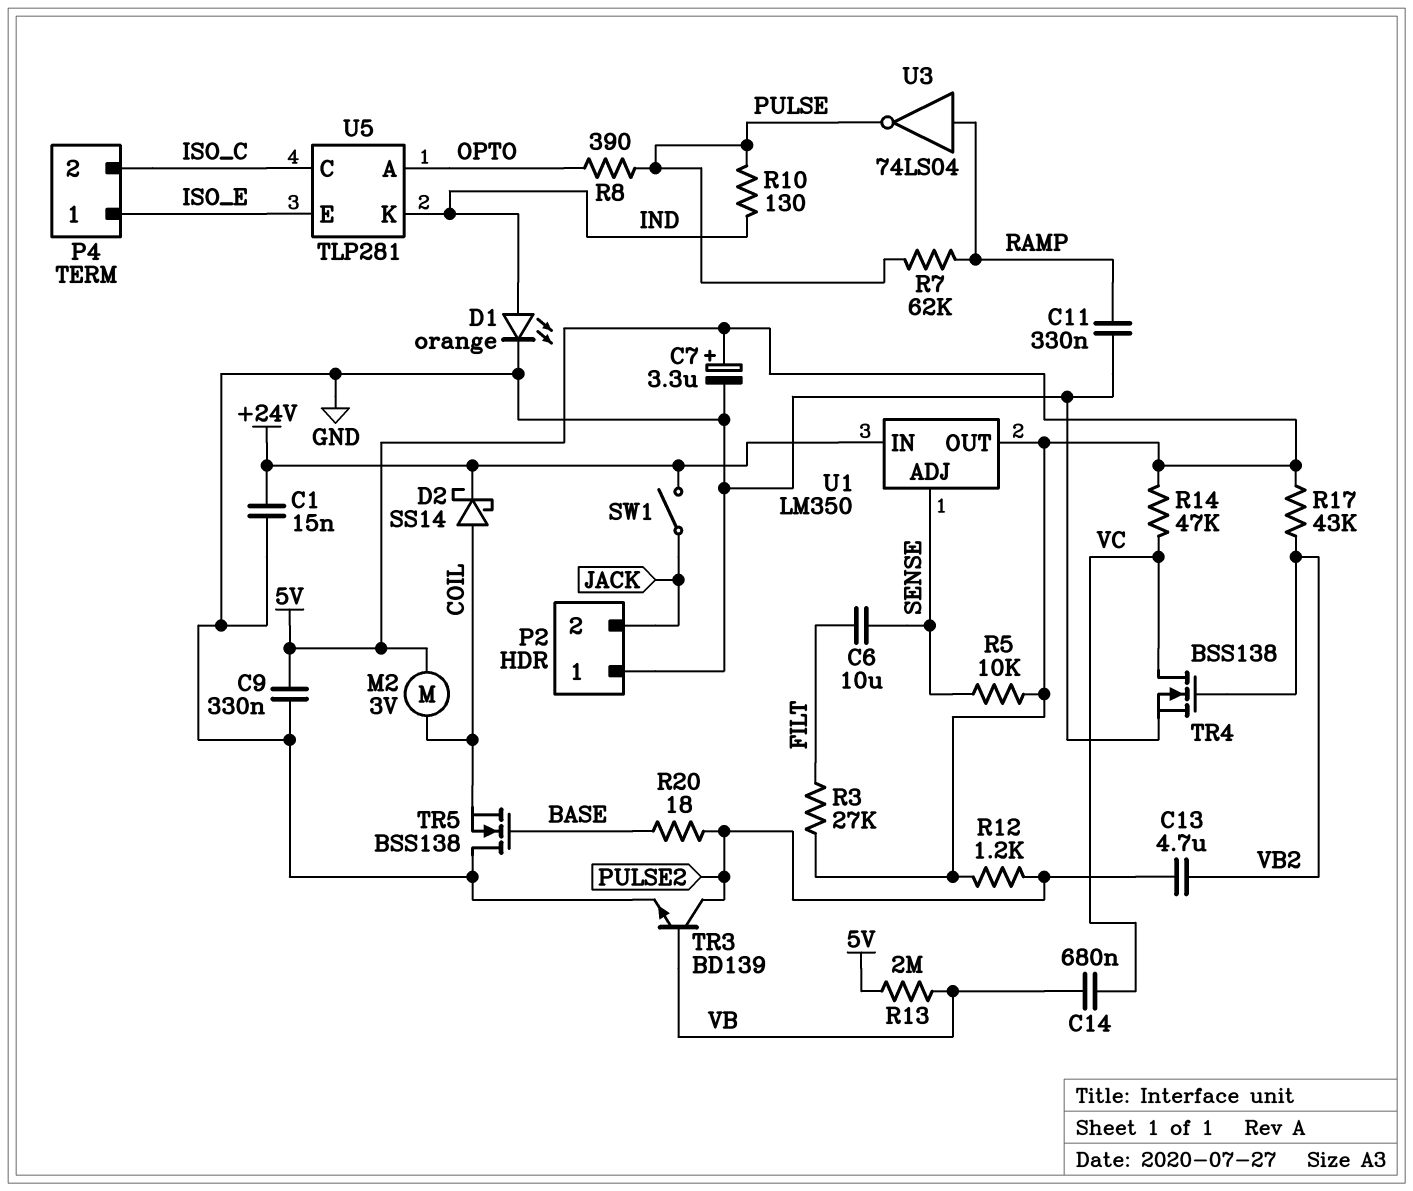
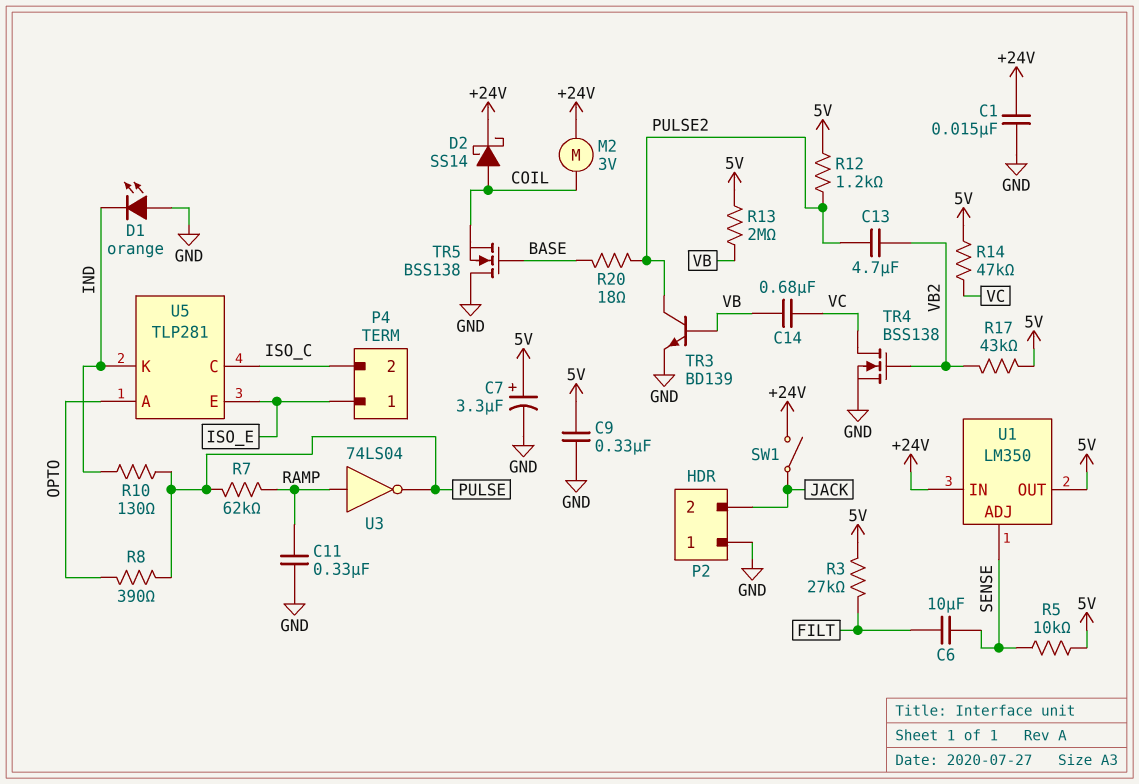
D1: LED orange (A IND, K GND) -> LED orange (A GND, K IND)
M2: motor 3V (5V, COIL) -> motor 3V (+24V, COIL)

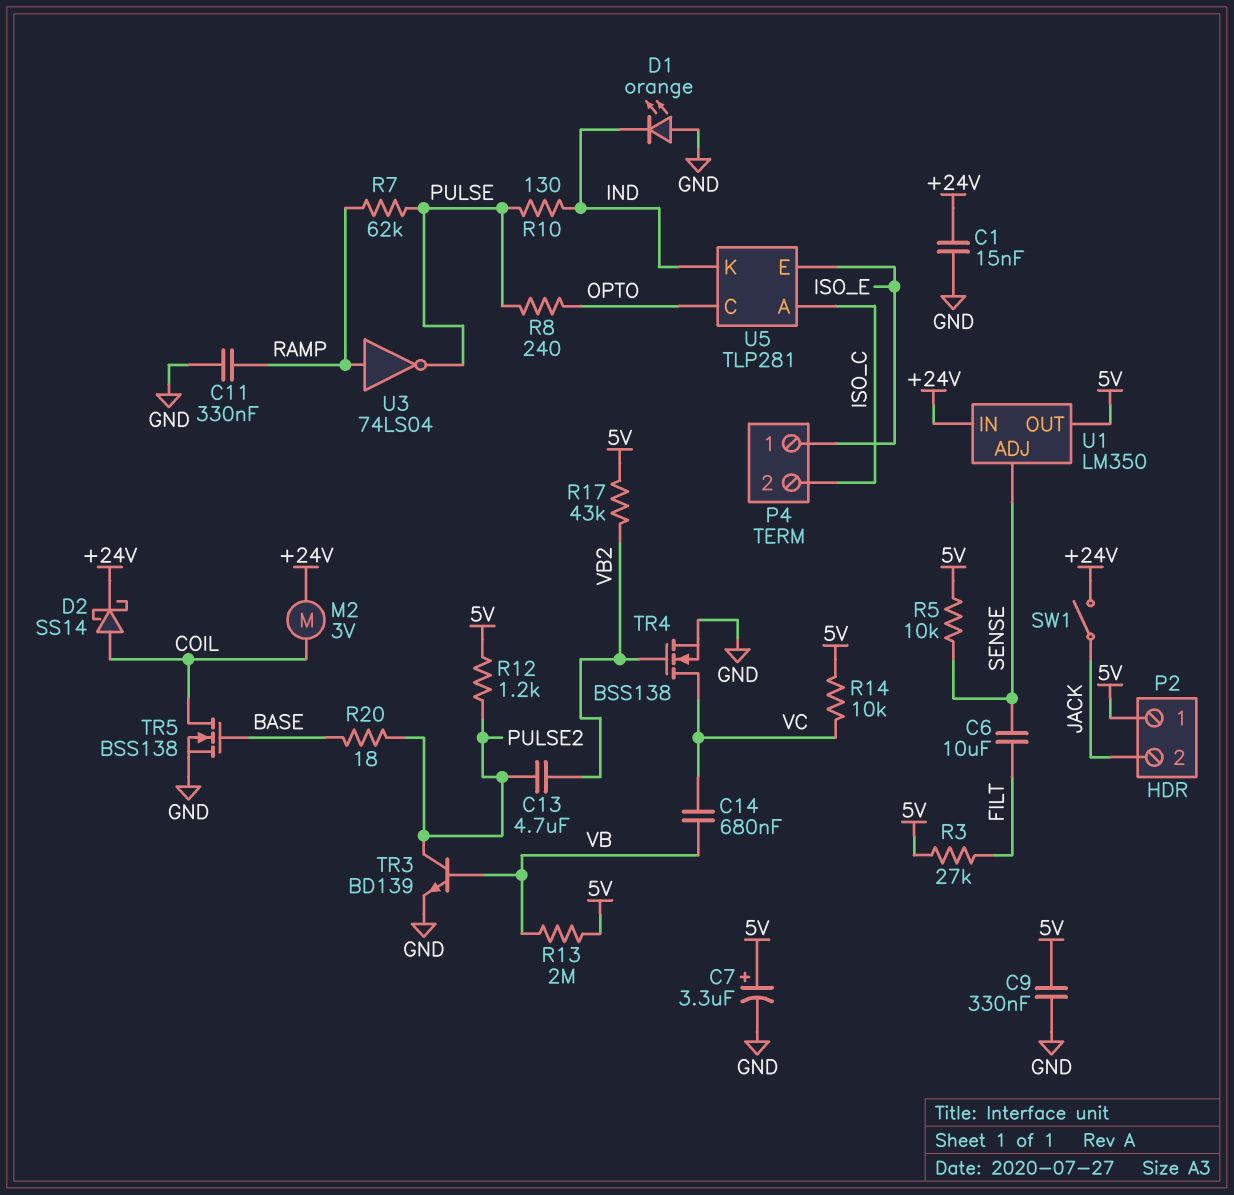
P2 pin 1: GND -> 5V
R8: 390 (OPTO, PULSE) -> 240 (OPTO, PULSE)
R14: 47k (5V, VC) -> 10k (5V, VC)
TR5: NMOS BSS138 (G BASE, D GND, S COIL) -> NMOS BSS138 (G BASE, D COIL, S GND)
U5 pin A: OPTO -> ISO_C
U5 pin C: ISO_C -> OPTO

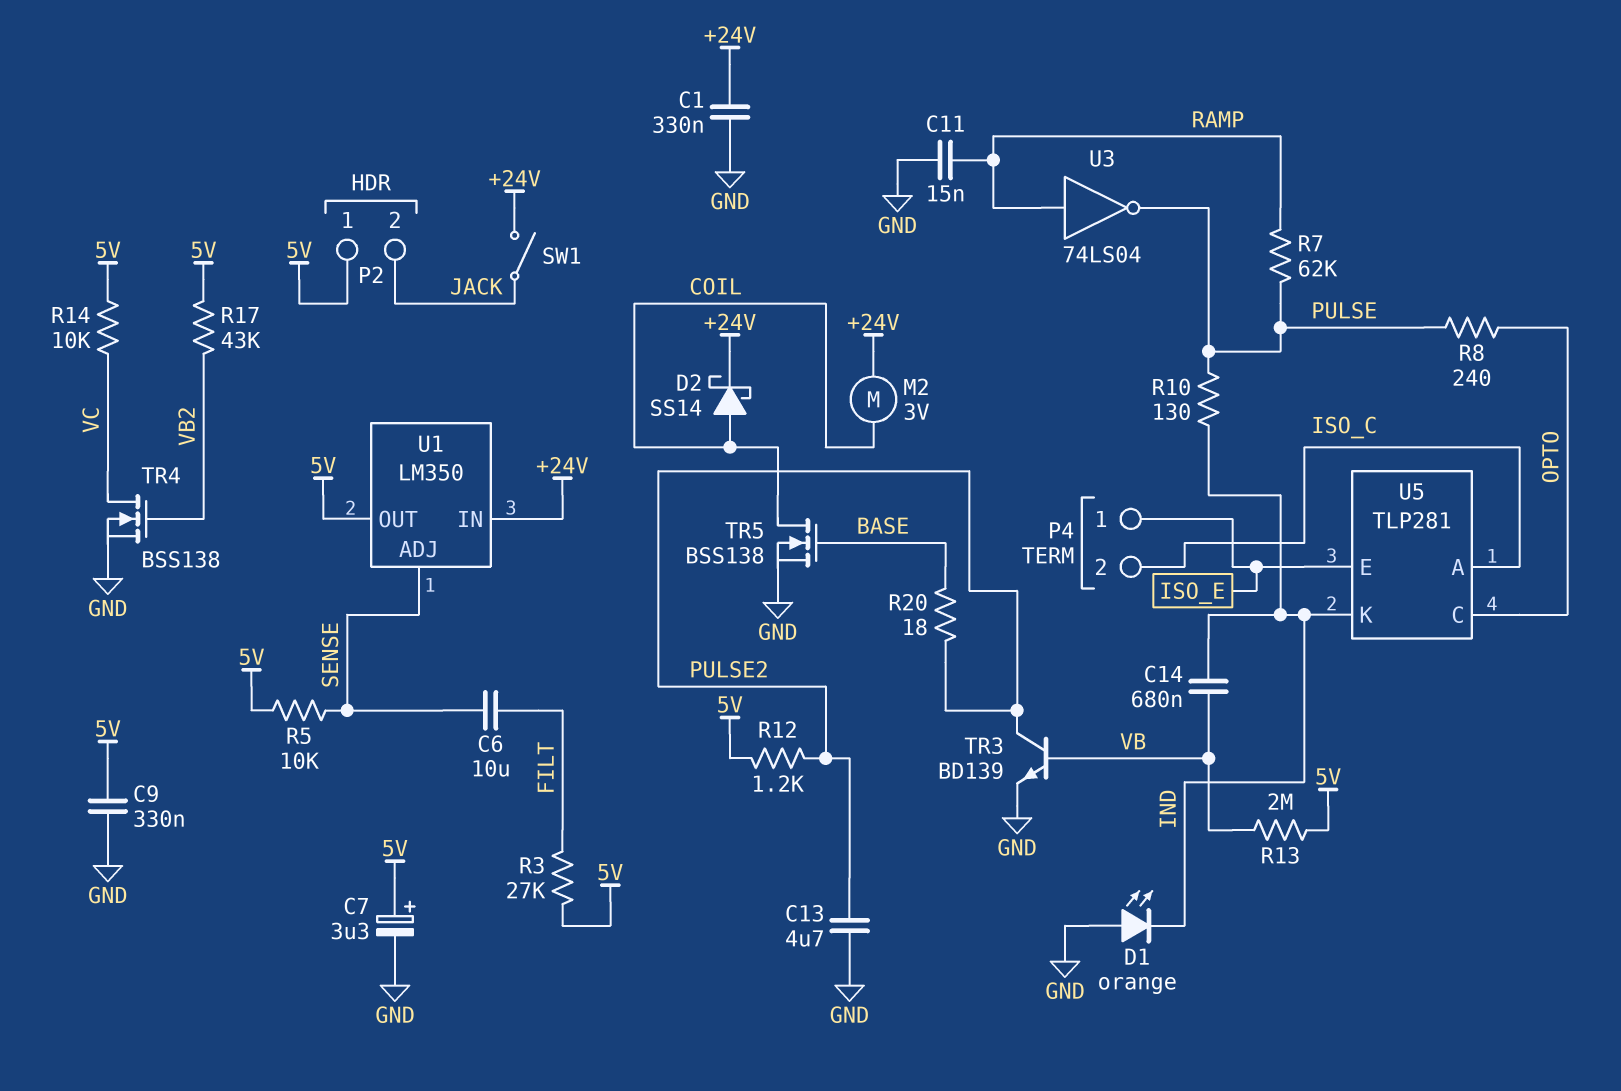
C1: 15nF (+24V, GND) -> 330nF (+24V, GND)
C11: 330nF (GND, RAMP) -> 15nF (GND, RAMP)
C13: 4.7uF (PULSE2, VB2) -> 4.7uF (GND, PULSE2)
C14: 680nF (VB, VC) -> 680nF (IND, VB)

